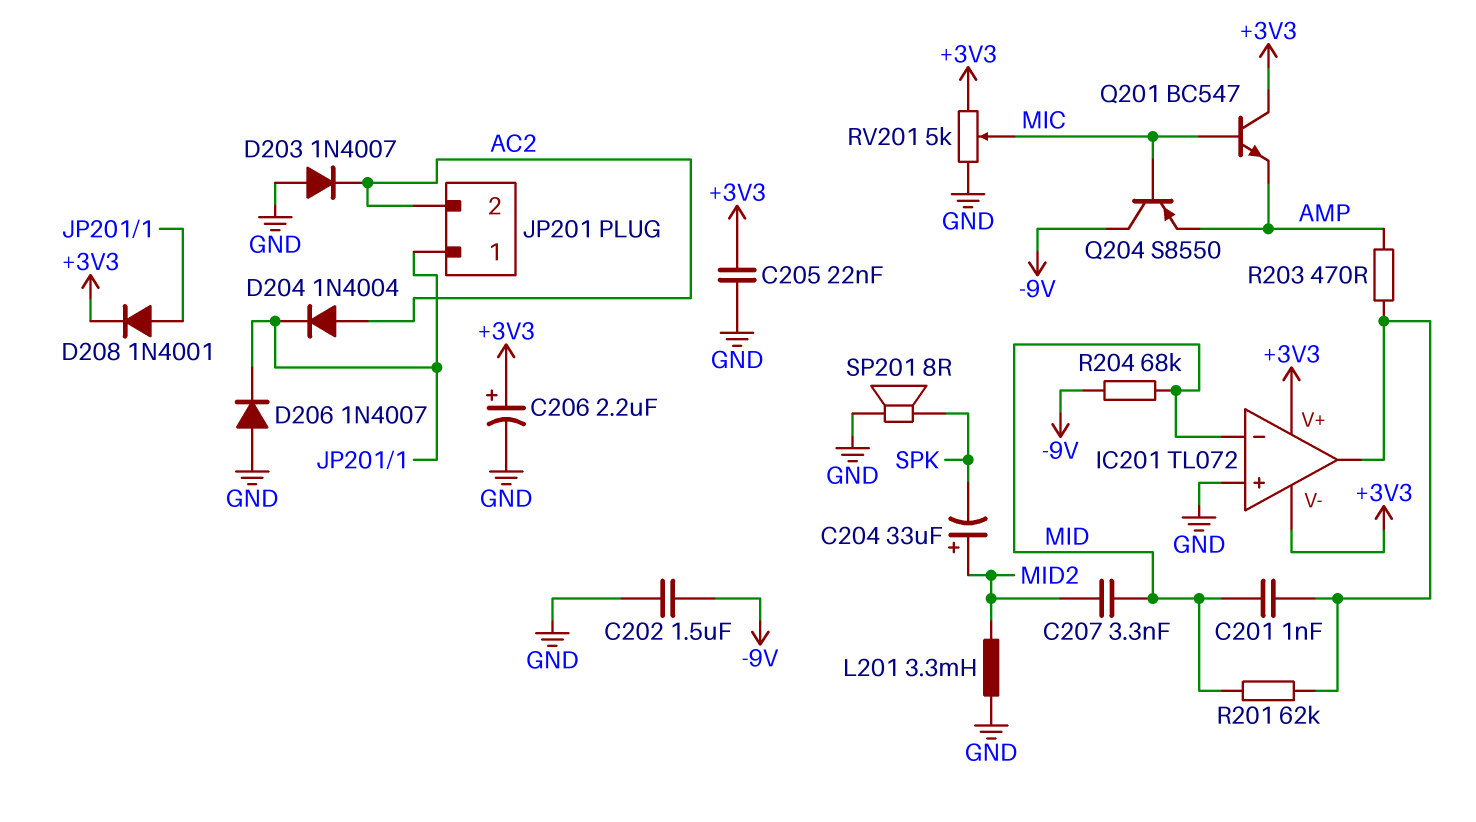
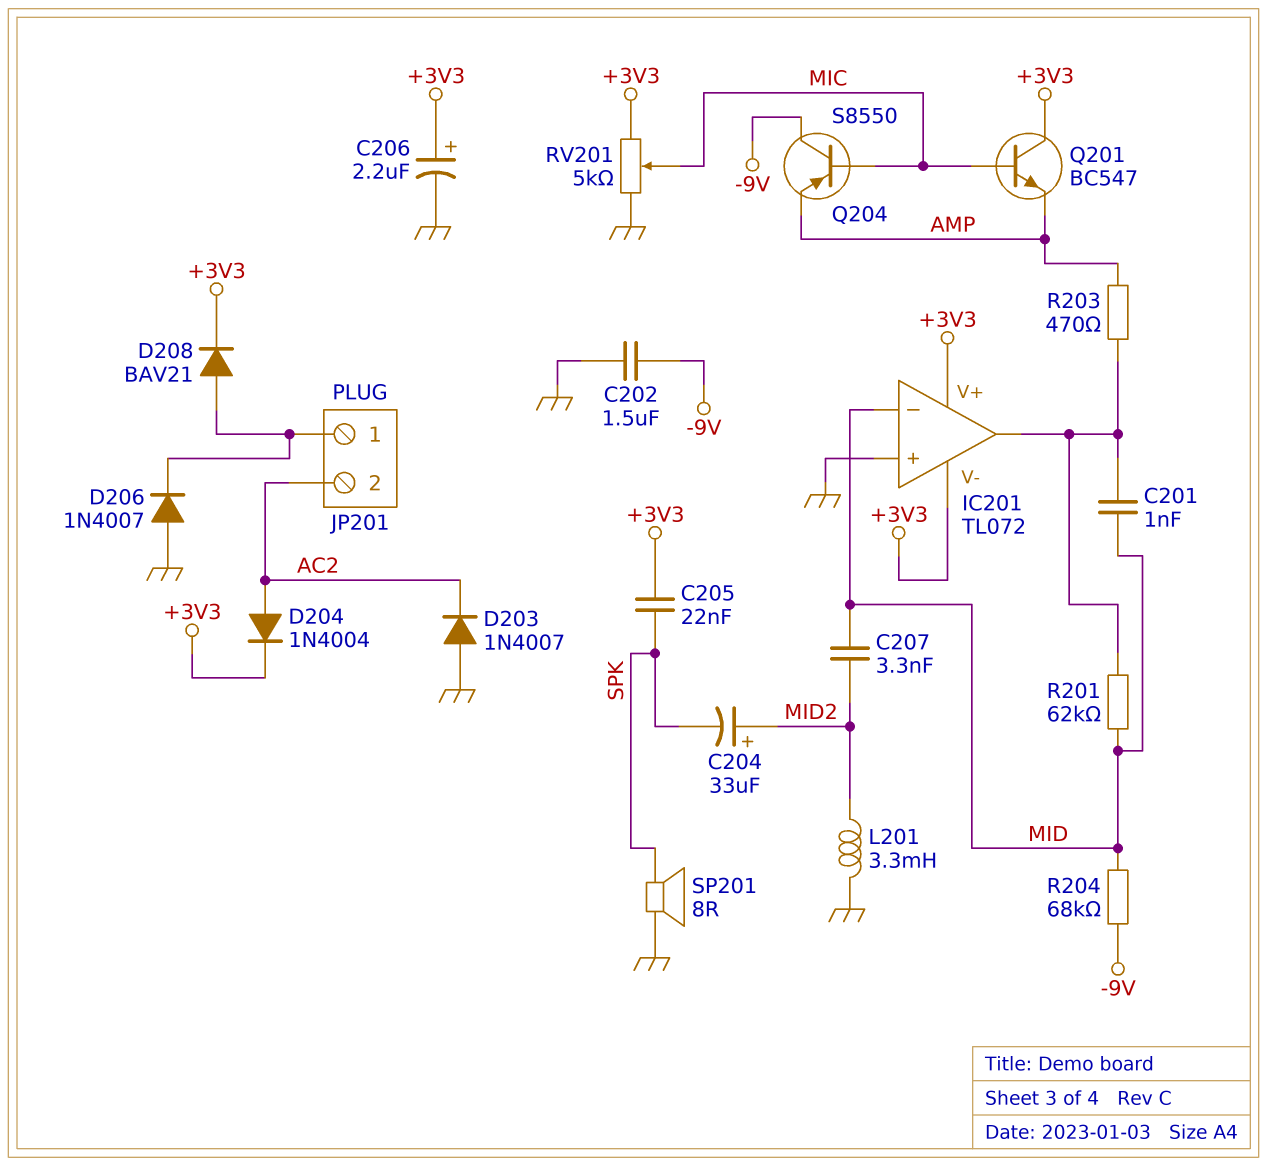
C205: 22nF (+3V3, GND) -> 22nF (+3V3, SPK)
D204: diode 1N4004 (A AC2, K JP201/1) -> diode 1N4004 (A AC2, K +3V3)
D208: diode 1N4001 (A JP201/1, K +3V3) -> diode BAV21 (A JP201/1, K +3V3)

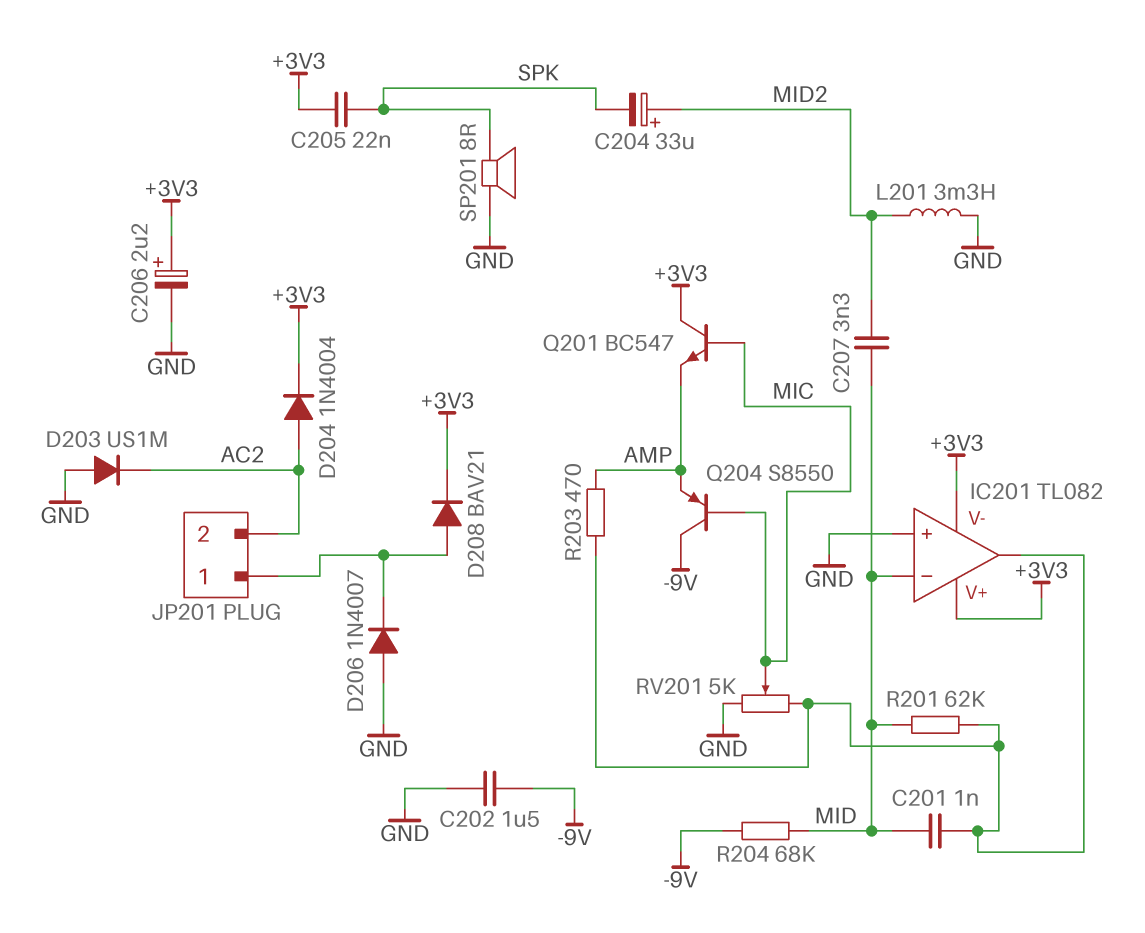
D203: diode 1N4007 (A GND, K AC2) -> diode US1M (A GND, K AC2)
IC201: TL072 -> TL082
RV201: 5k (+3V3, GND, wiper MIC) -> 5k (GND, IC201/out, wiper MIC)

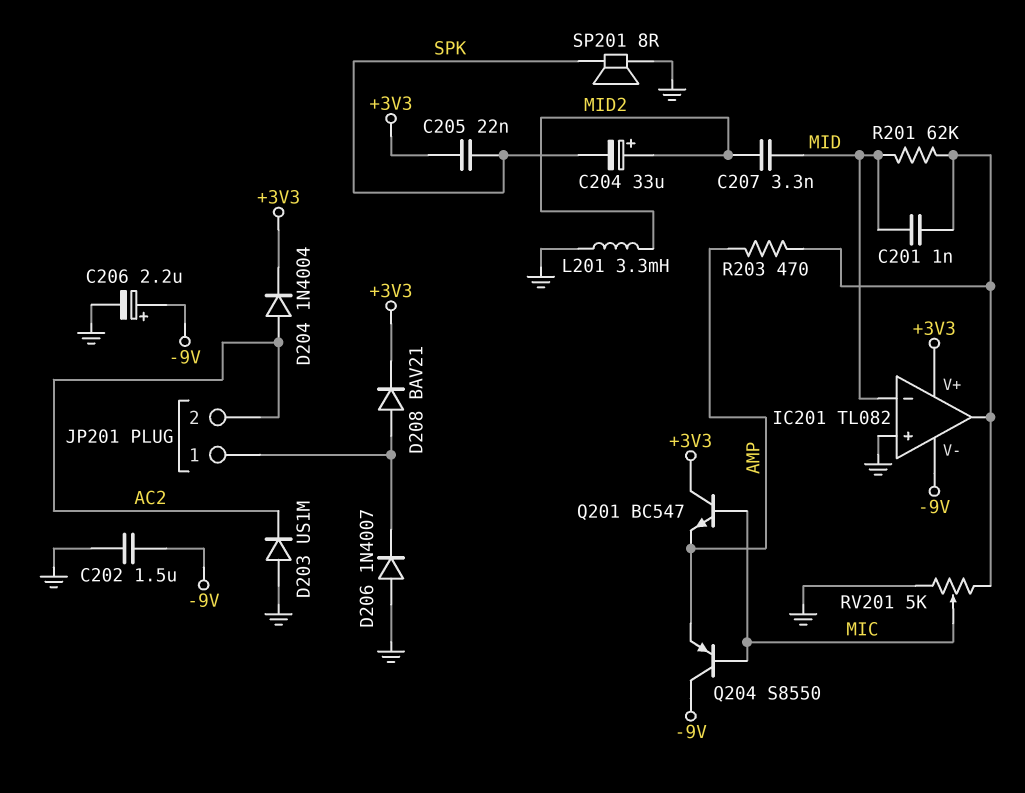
C206: 2.2uF (plus +3V3, minus GND) -> 2.2uF (plus -9V, minus GND)
IC201 pin V-: +3V3 -> -9V
R204: 68k (-9V, MID) -> none

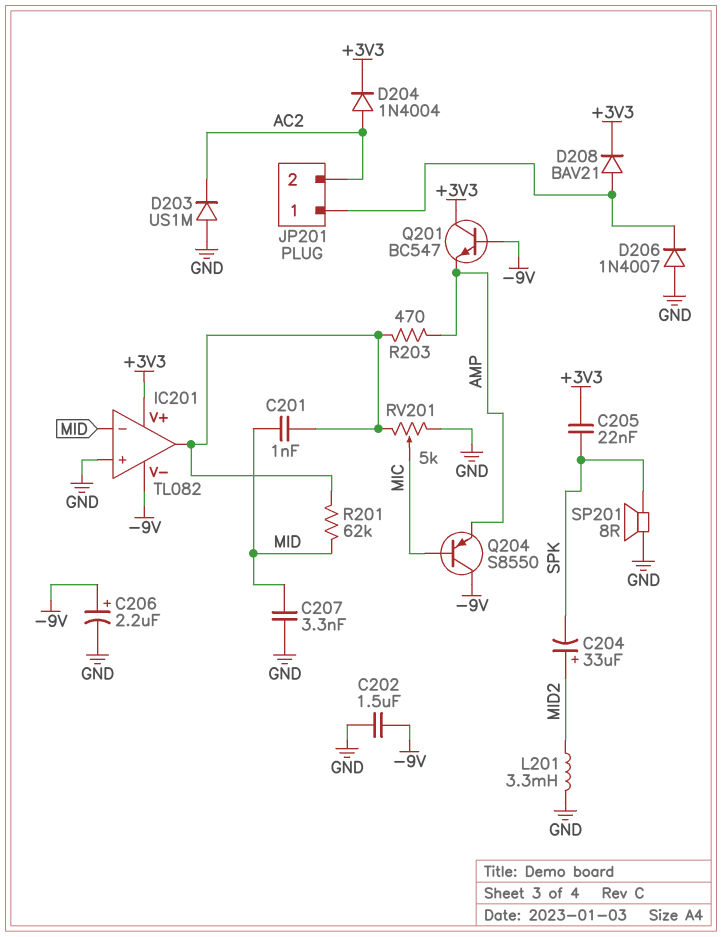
C207: 3.3nF (MID, MID2) -> 3.3nF (GND, MID)
Q201: NPN BC547 (B MIC, C +3V3, E AMP) -> NPN BC547 (B -9V, C +3V3, E AMP)

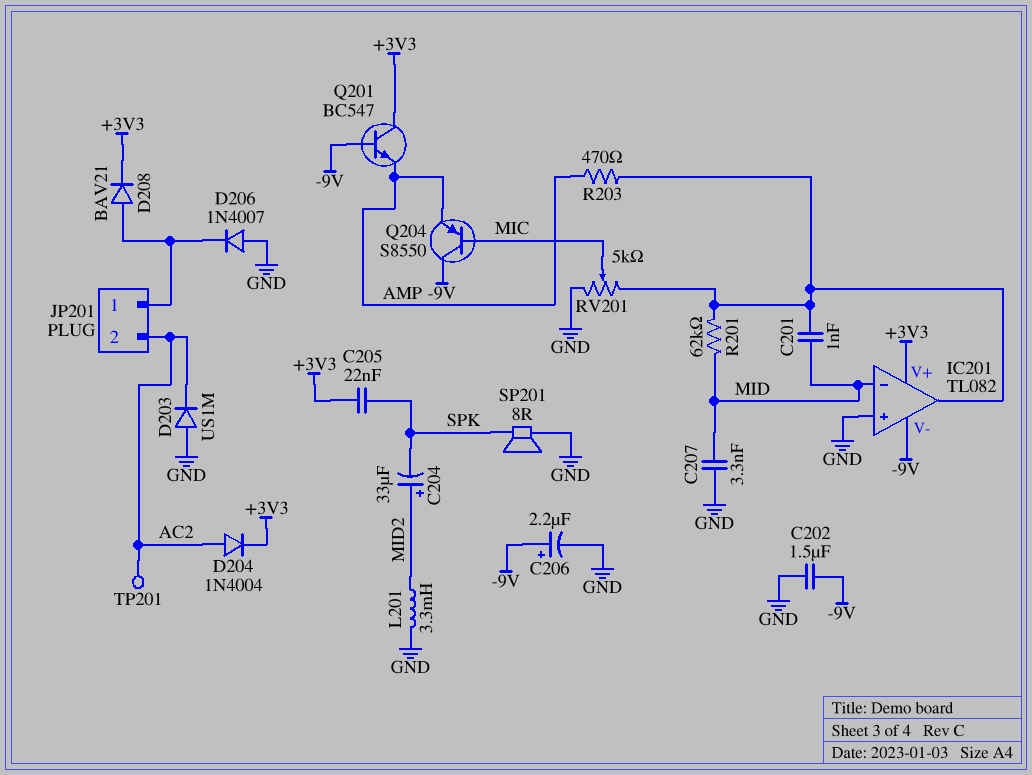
TP201: none -> test point (AC2)

